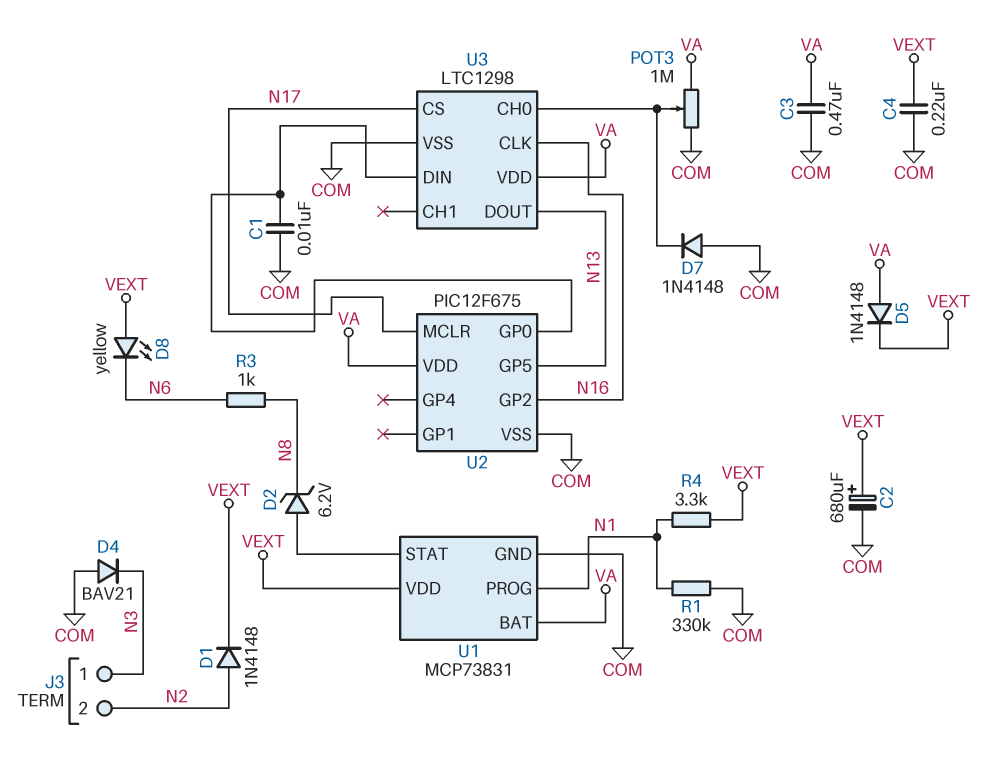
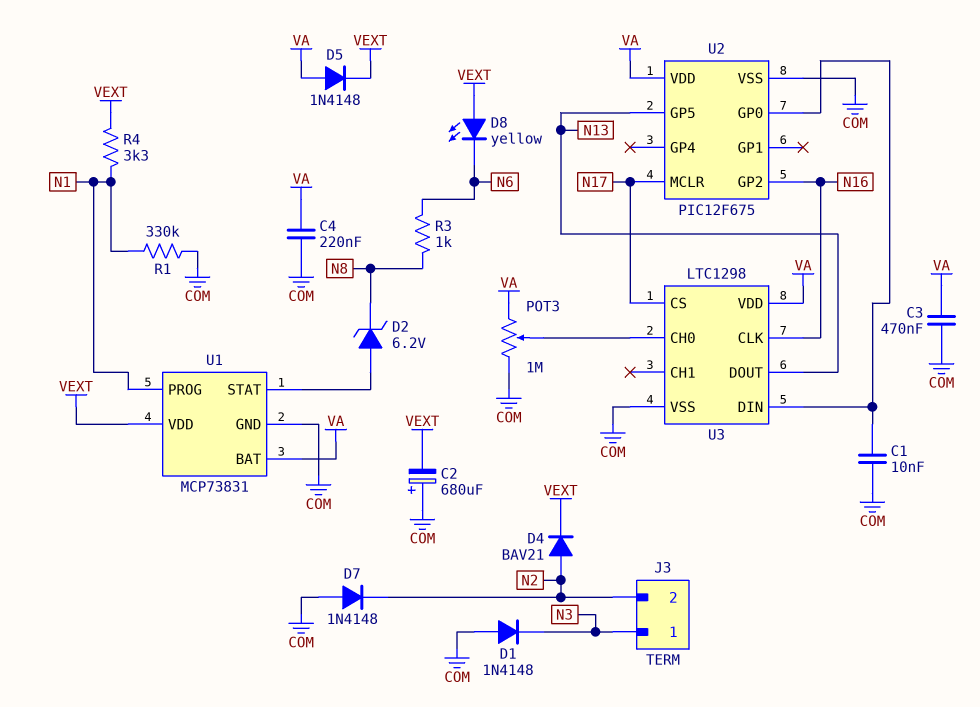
C2: 680uF (plus VEXT, minus COM) -> 680uF (plus COM, minus VEXT)
C4: 220nF (COM, VEXT) -> 220nF (COM, VA)
D1: diode 1N4148 (A N2, K VEXT) -> diode 1N4148 (A COM, K N3)
D4: diode BAV21 (A COM, K N3) -> diode BAV21 (A N2, K VEXT)
D7: diode 1N4148 (A COM, K U3/CH0) -> diode 1N4148 (A COM, K N2)

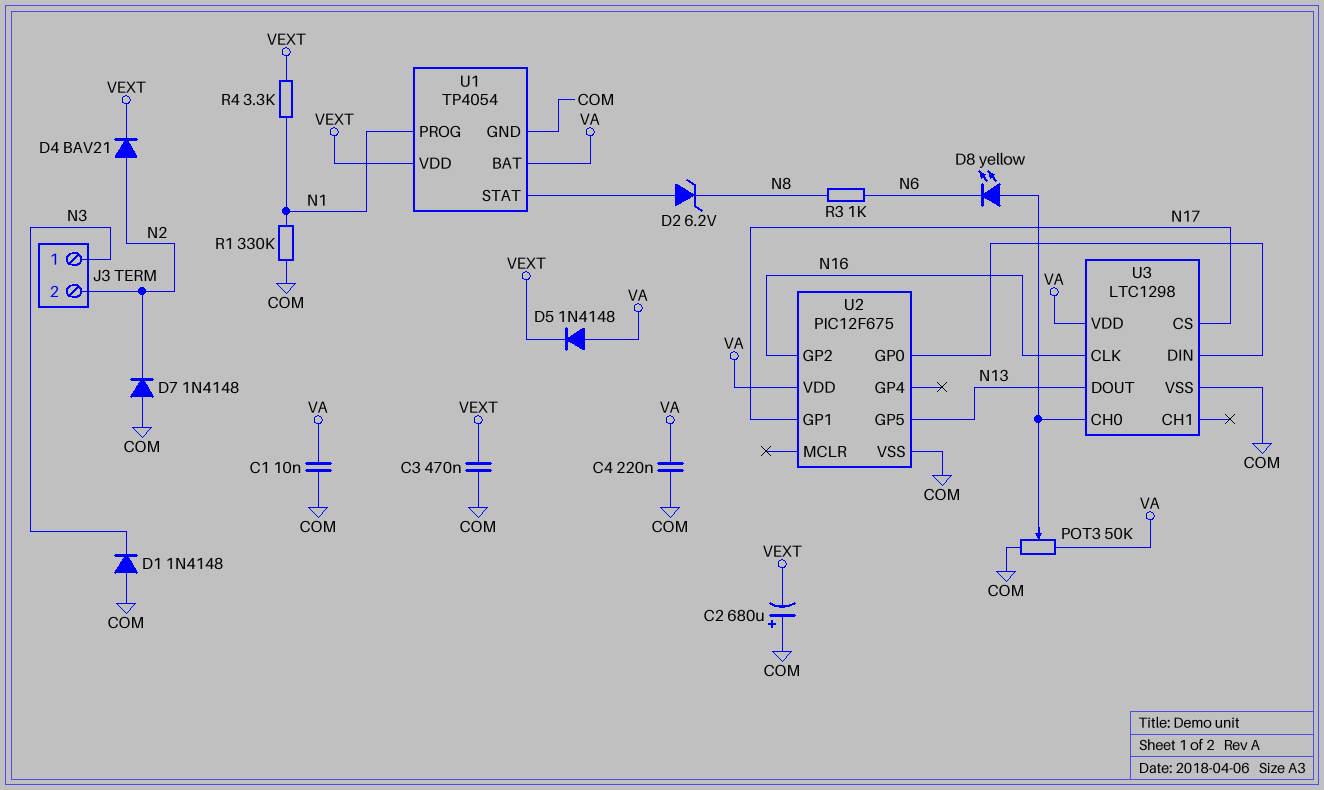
C1: 10nF (COM, U2/GP0) -> 10nF (COM, VA)
C3: 470nF (COM, VA) -> 470nF (COM, VEXT)
D8: LED yellow (A VEXT, K N6) -> LED yellow (A U3/CH0, K N6)
POT3: 1M (COM, VA, wiper U3/CH0) -> 50k (COM, VA, wiper U3/CH0)
U1: MCP73831 -> TP4054
U2 pin GP1: none -> N17
U2 pin MCLR: N17 -> none

